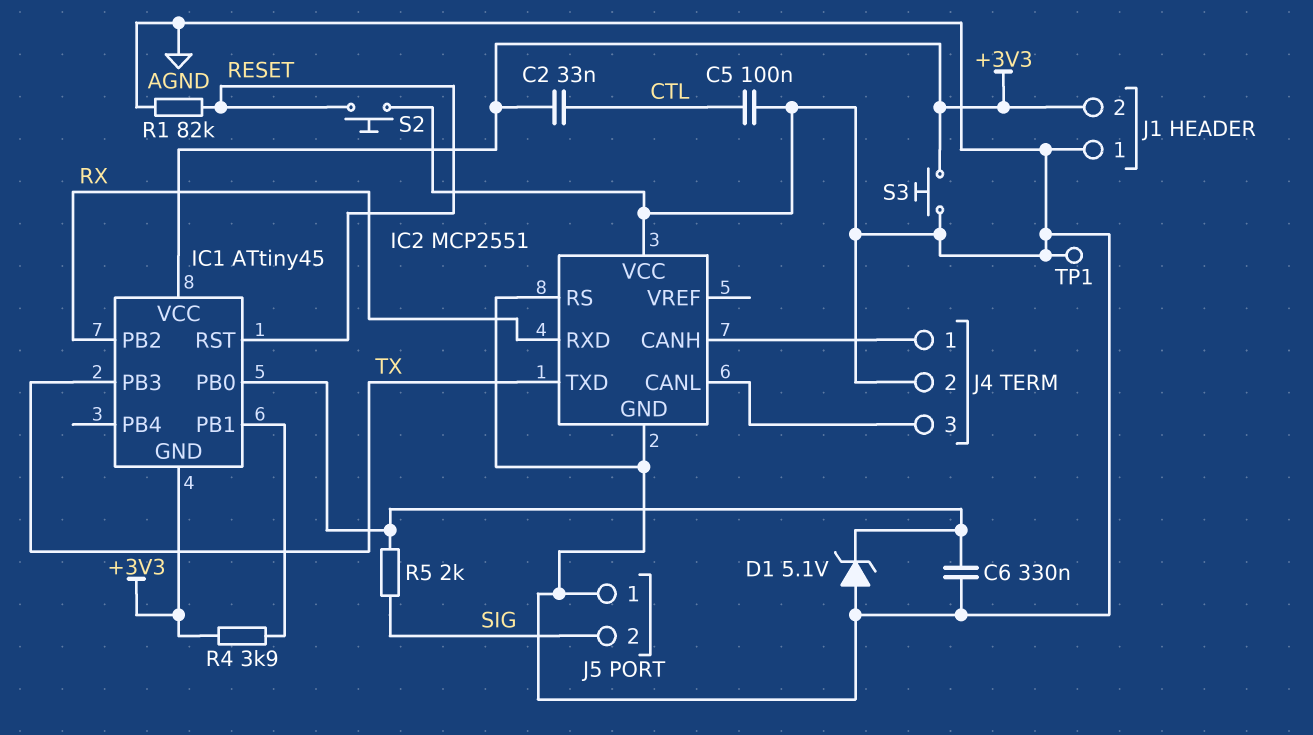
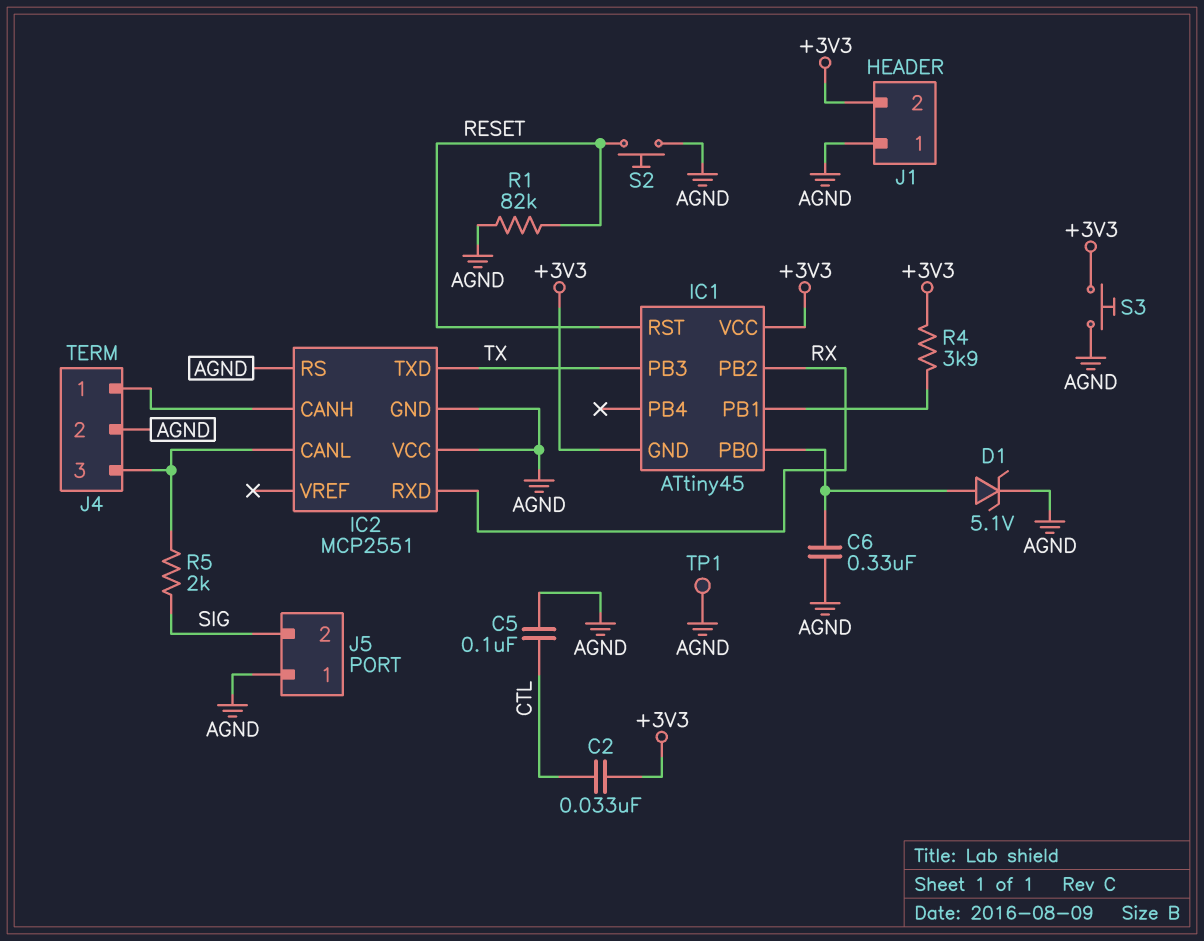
D1: zener 5.1V (A AGND, K IC1/PB0) -> zener 5.1V (A IC1/PB0, K AGND)
R5: 2k (IC1/PB0, SIG) -> 2k (IC2/CANL, SIG)

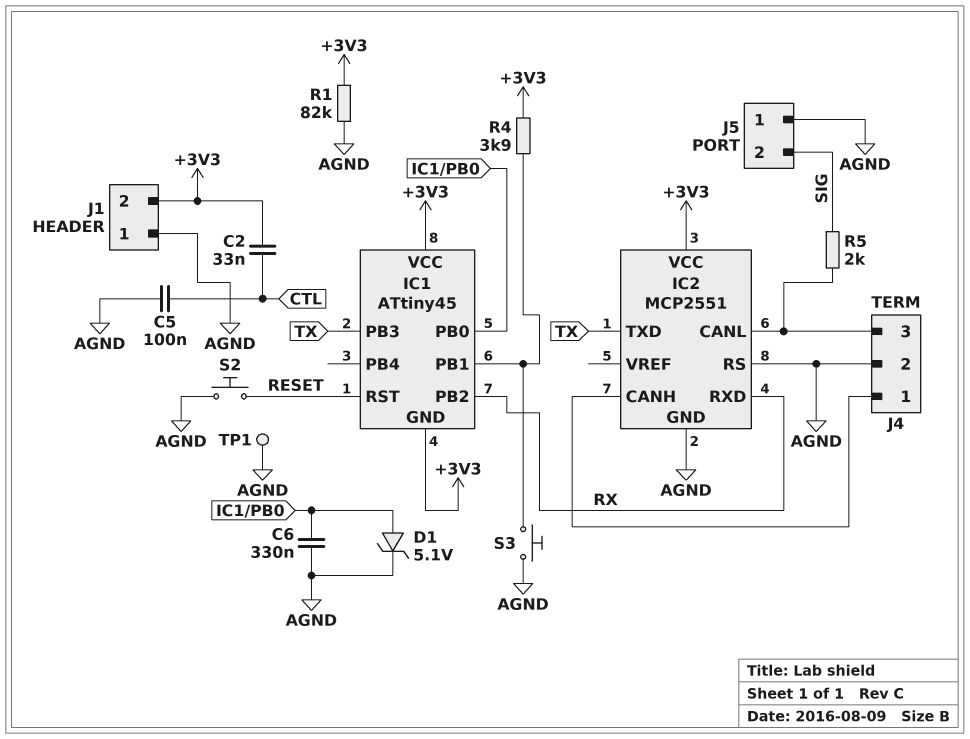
IC2 pin VCC: AGND -> +3V3
R1: 82k (AGND, RESET) -> 82k (+3V3, AGND)
S3: button (+3V3, AGND) -> button (AGND, IC1/PB1)

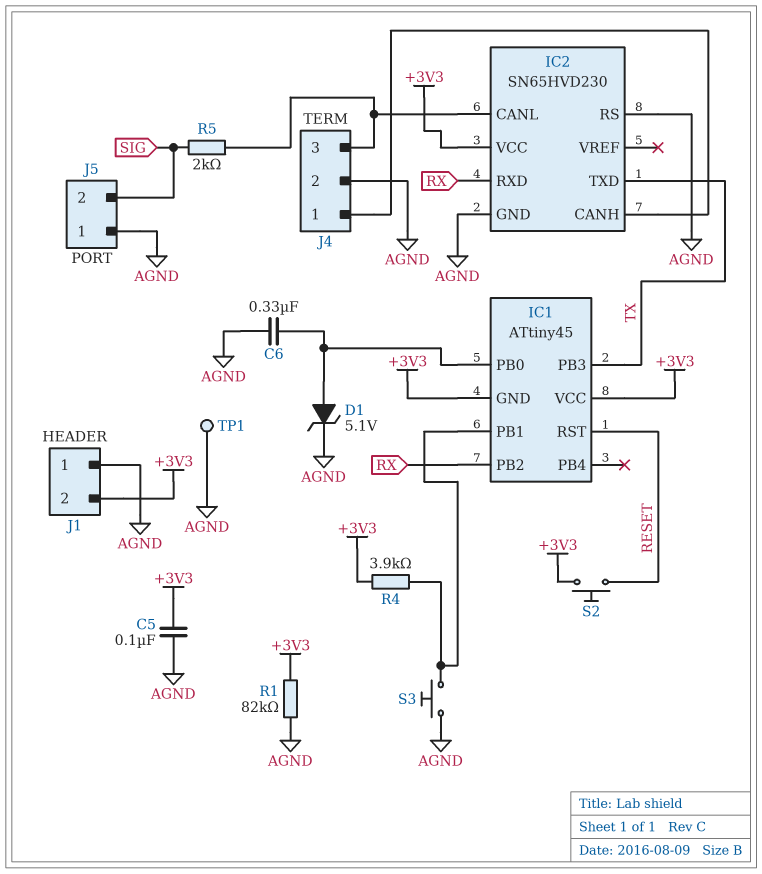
C2: 33nF (+3V3, CTL) -> none
C5: 100nF (AGND, CTL) -> 100nF (+3V3, AGND)
IC2: MCP2551 -> SN65HVD230
S2: button (AGND, RESET) -> button (+3V3, RESET)

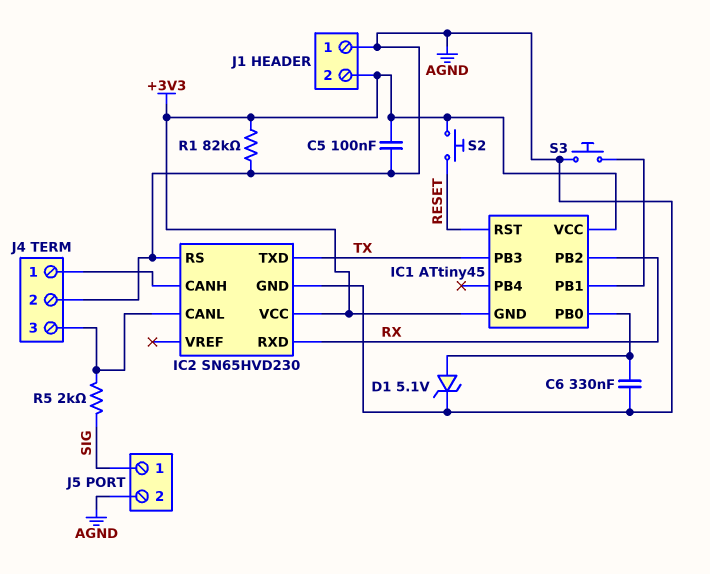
J5 pin 1: AGND -> SIG
J5 pin 2: SIG -> AGND
R4: 3.9k (+3V3, IC1/PB1) -> none
TP1: test point (AGND) -> none

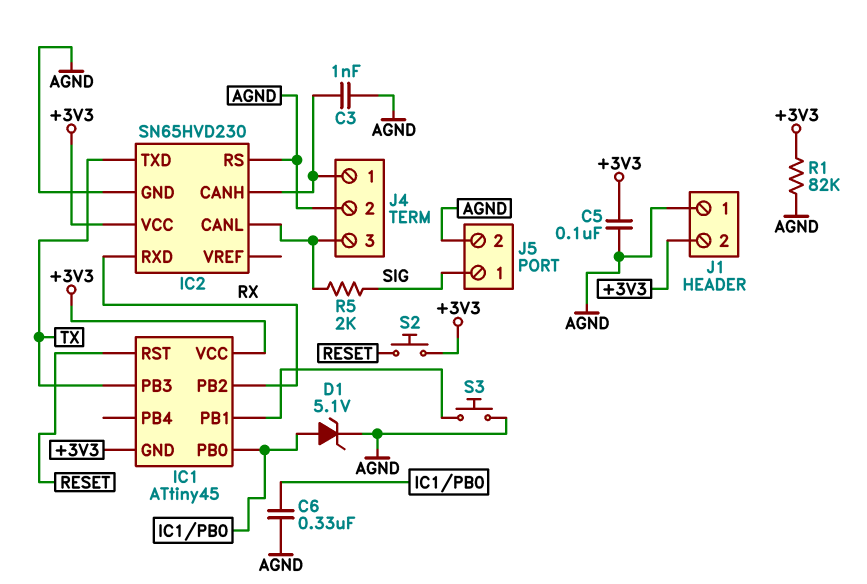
C3: none -> 1nF (AGND, IC2/CANH)

